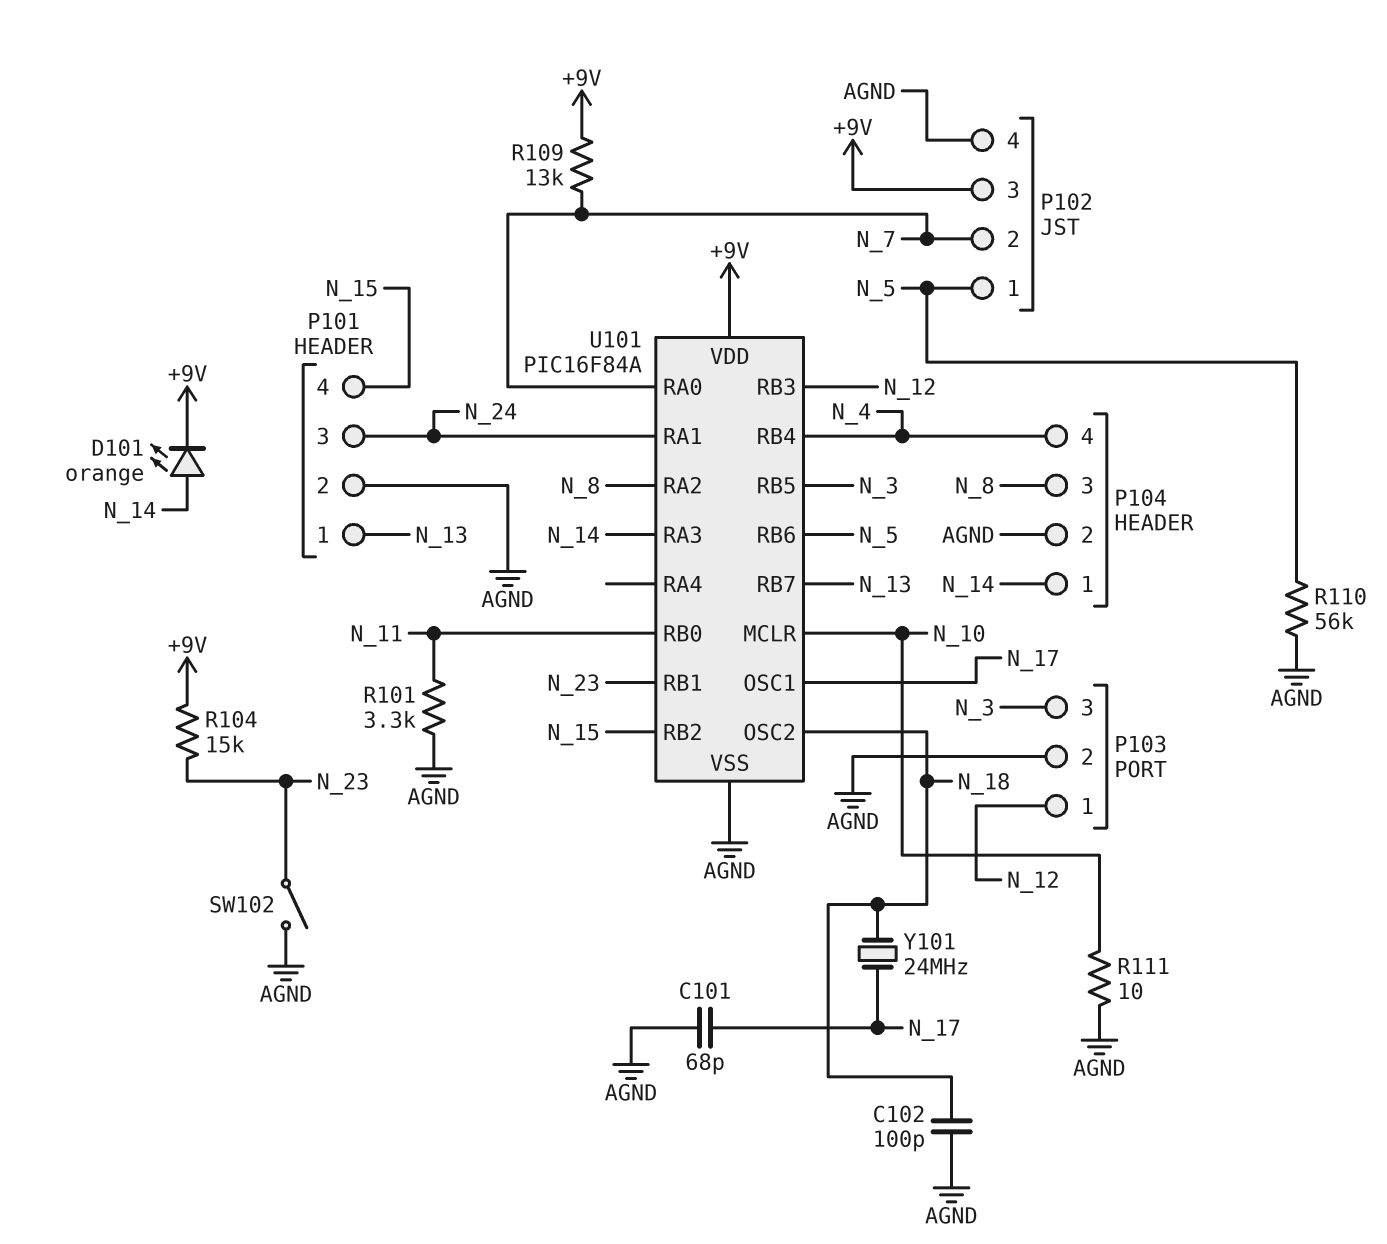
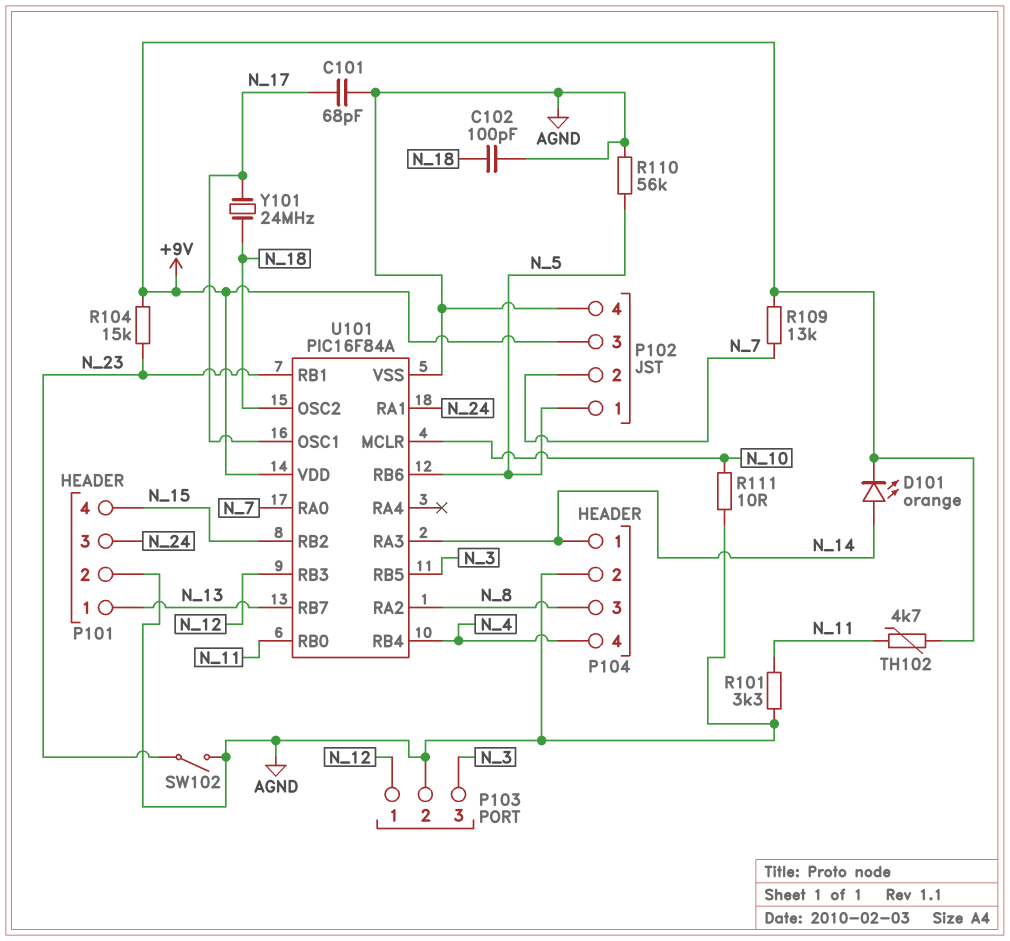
TH102: none -> 4.7k (+9V, N_11)

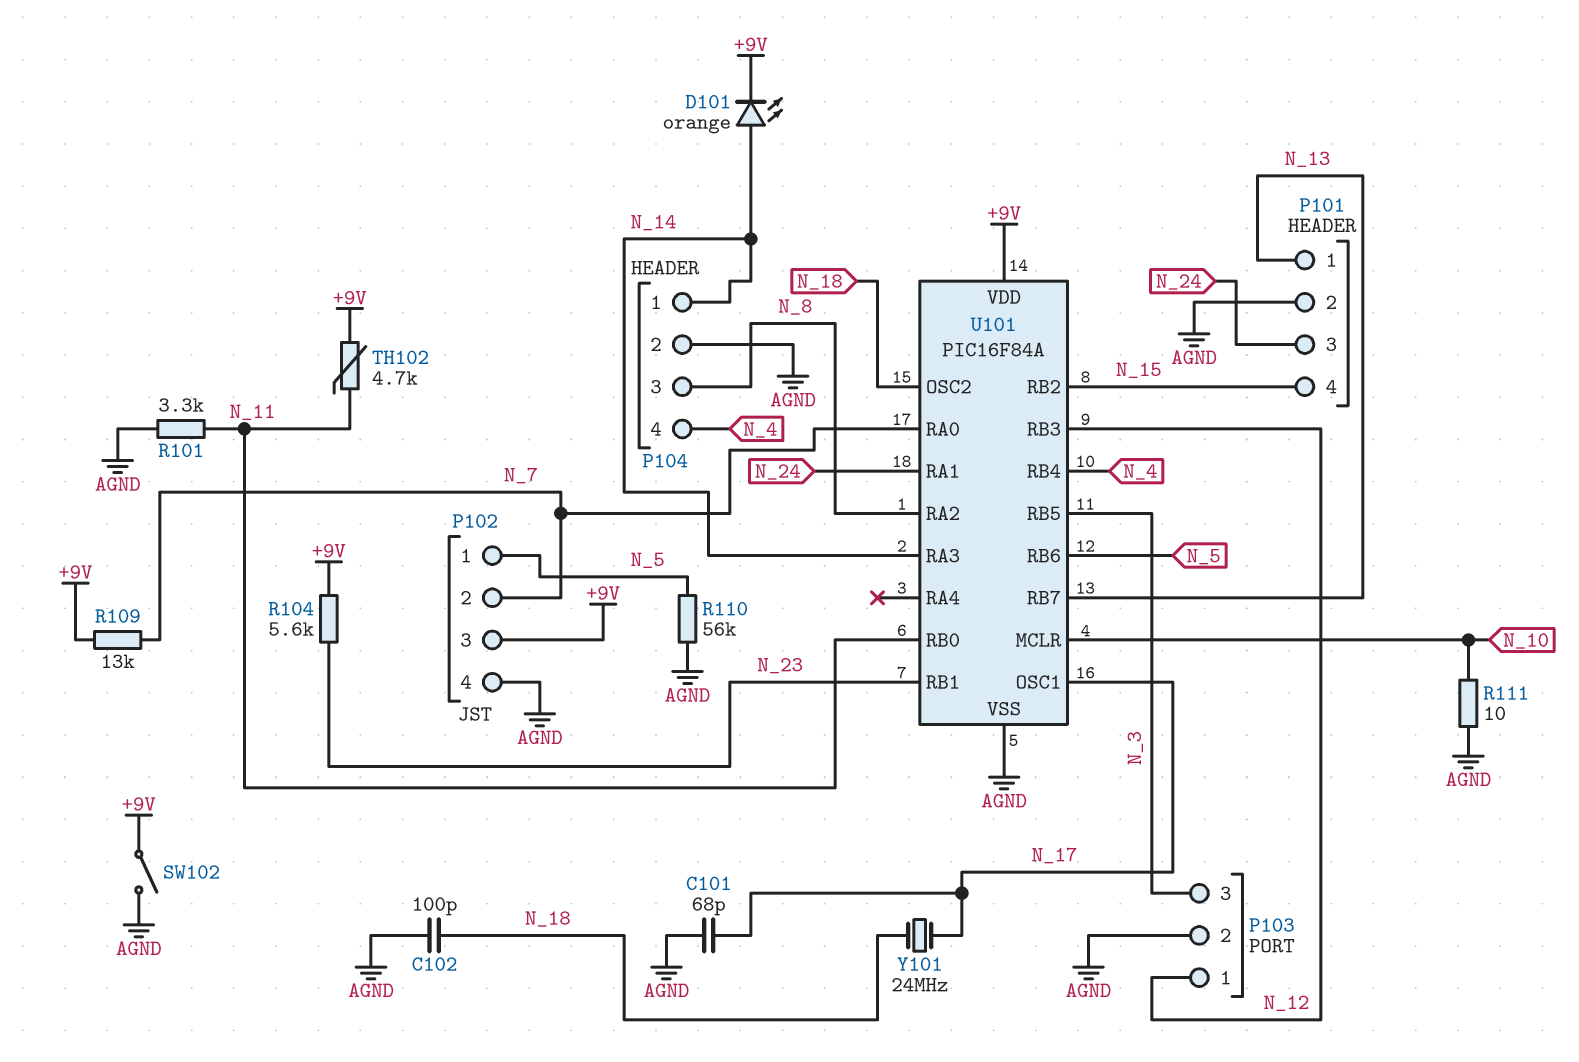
R104: 15k (+9V, N_23) -> 5.6k (+9V, N_23)
SW102: switch (AGND, N_23) -> switch (+9V, AGND)

